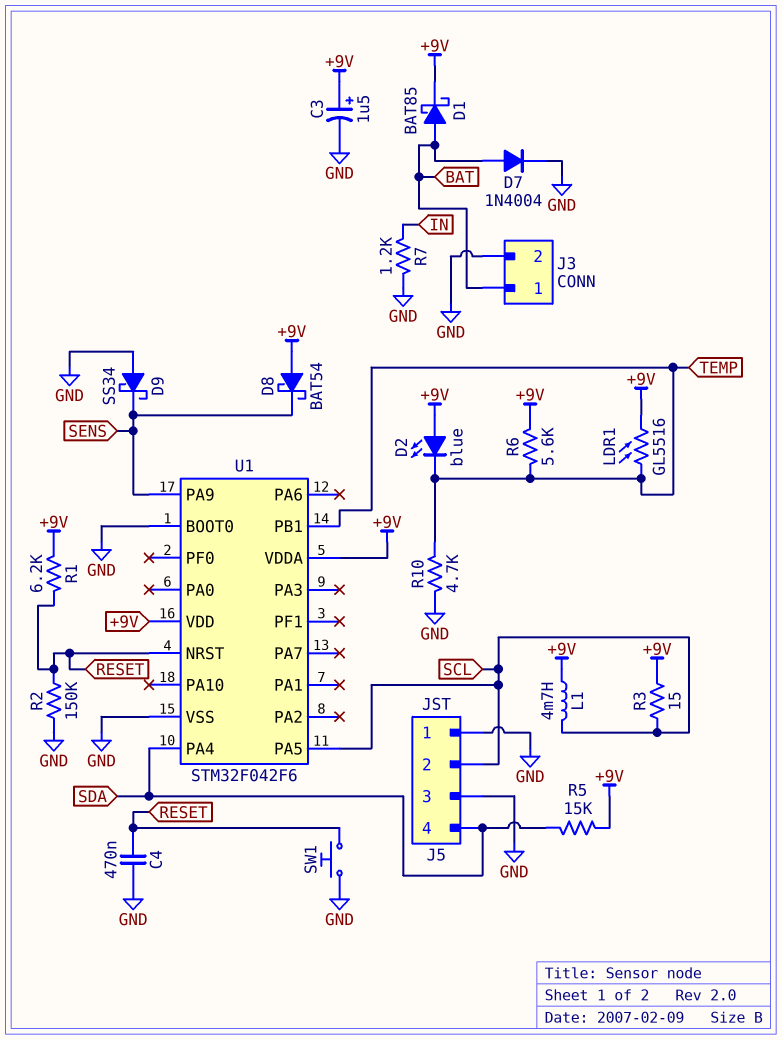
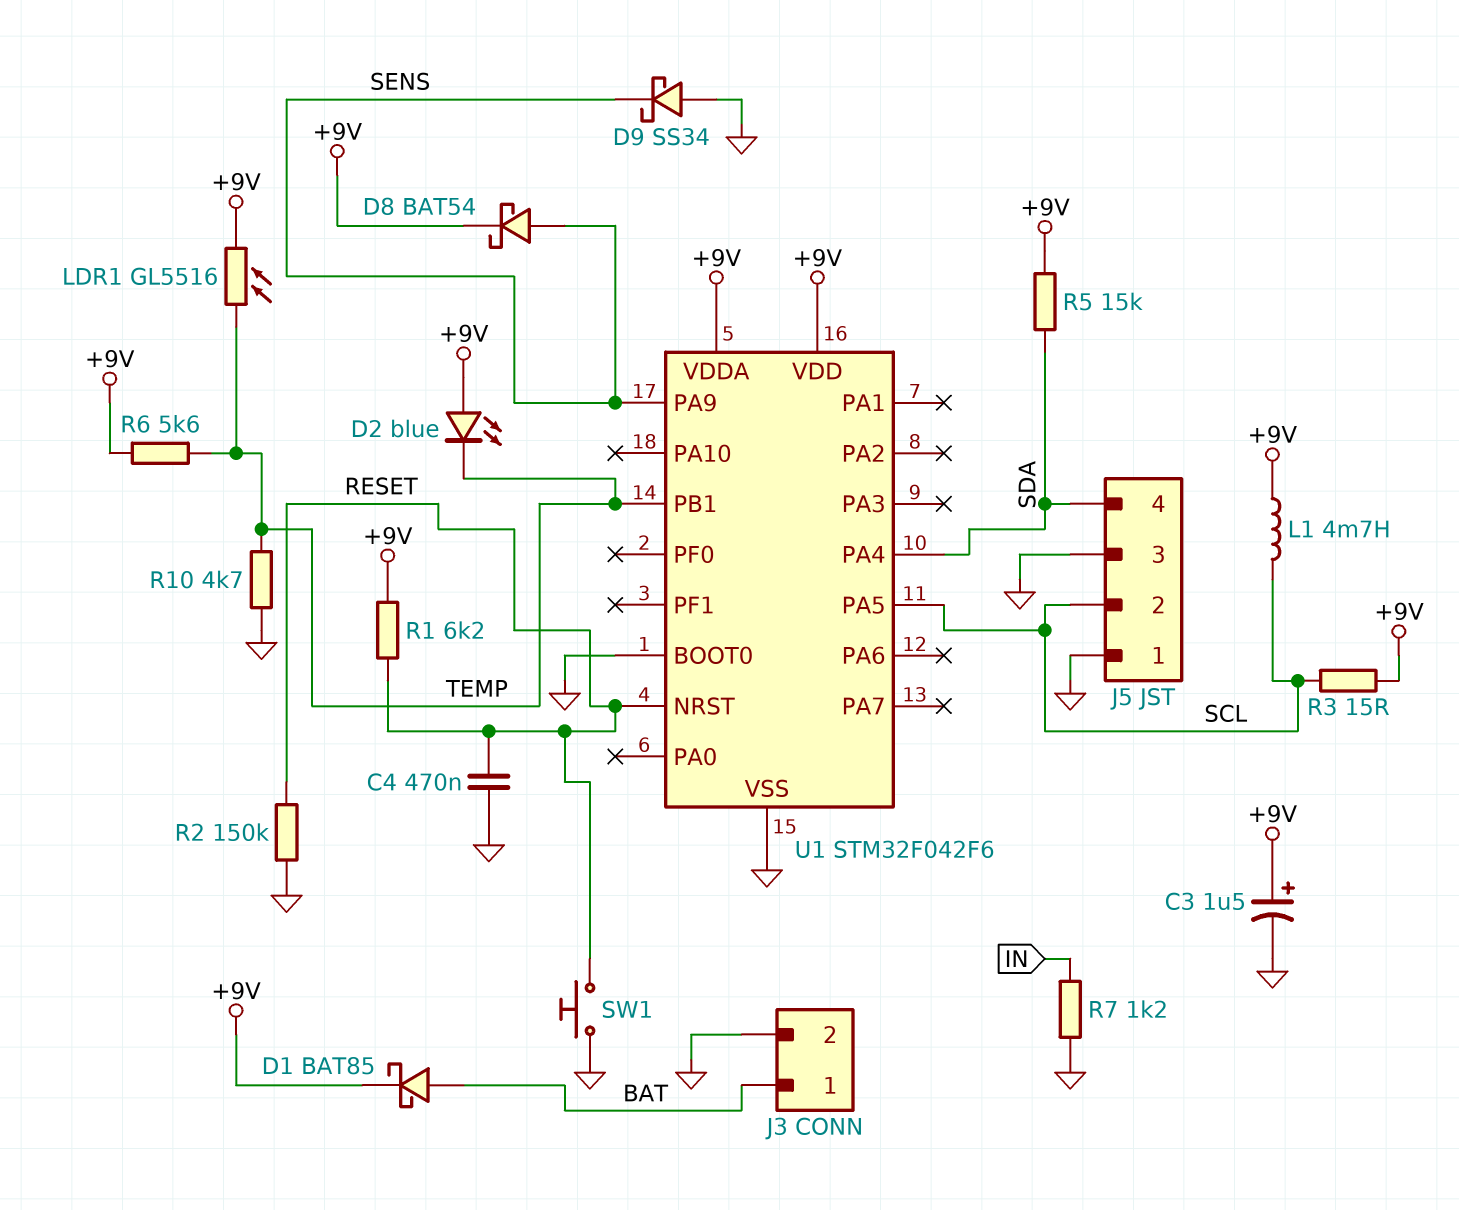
D7: diode 1N4004 (A BAT, K GND) -> none
D8: schottky BAT54 (A +9V, K SENS) -> schottky BAT54 (A SENS, K +9V)

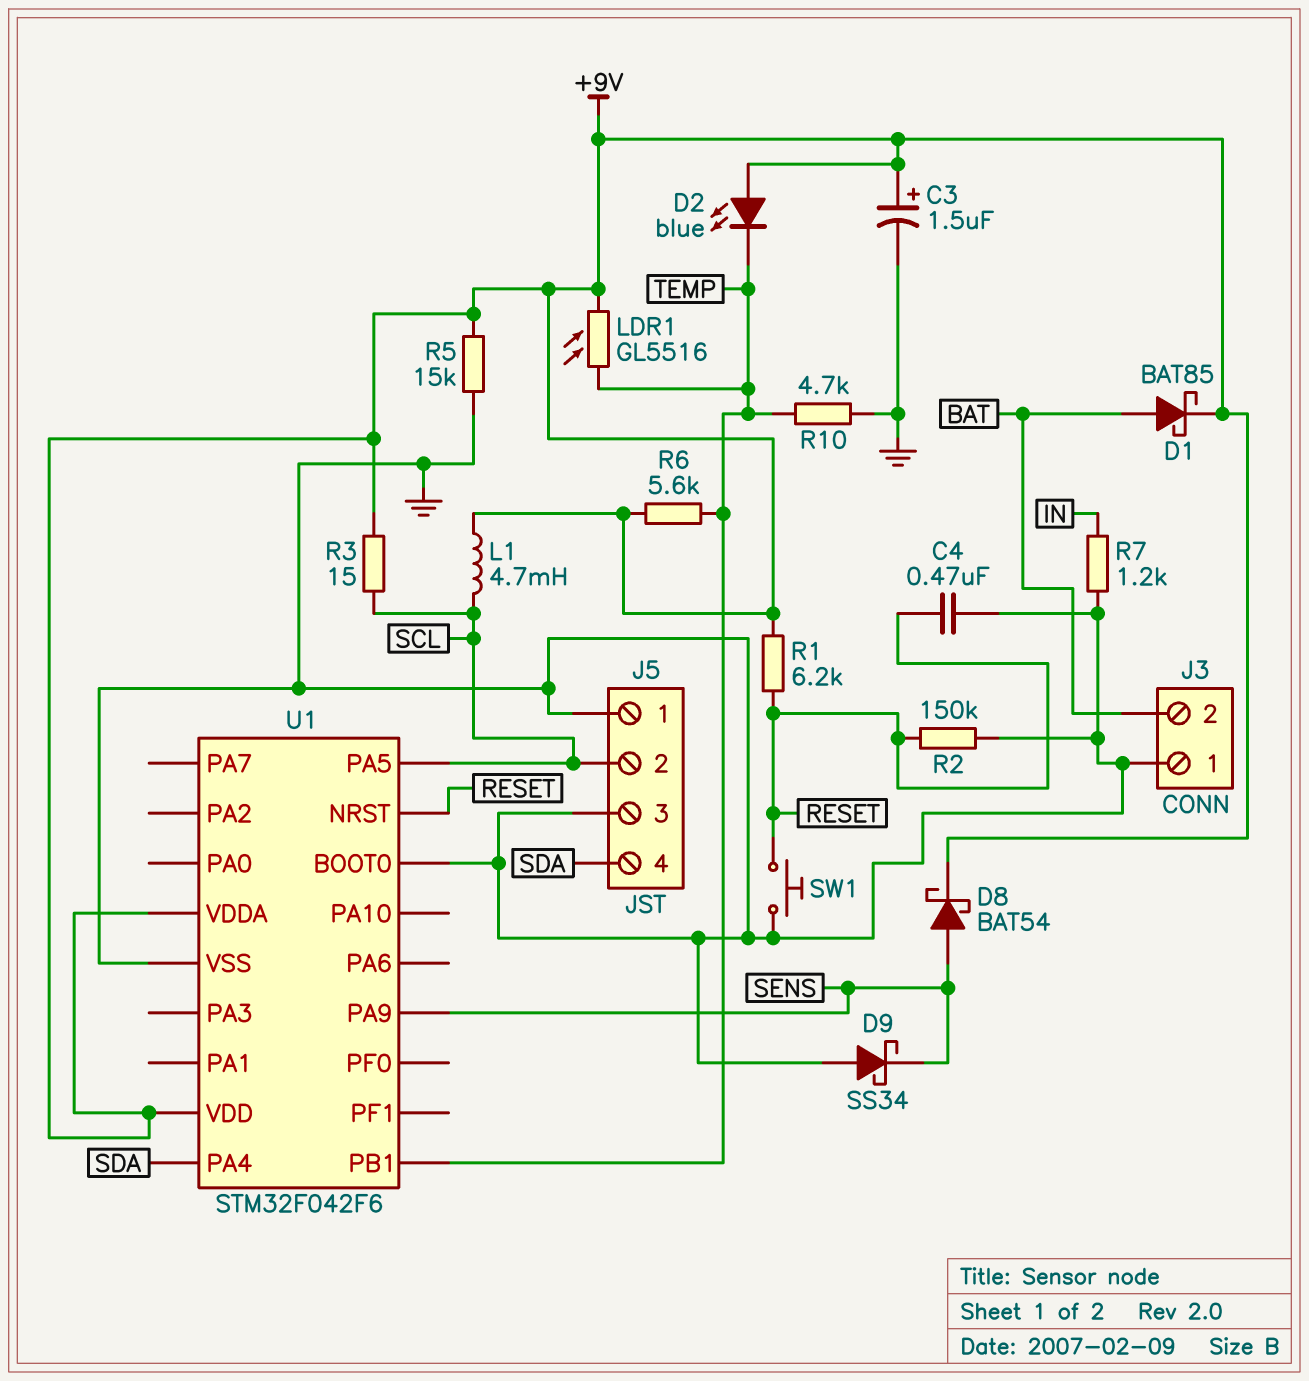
J3 pin 1: BAT -> GND
J3 pin 2: GND -> BAT
R5: 15k (+9V, SDA) -> 15k (+9V, GND)

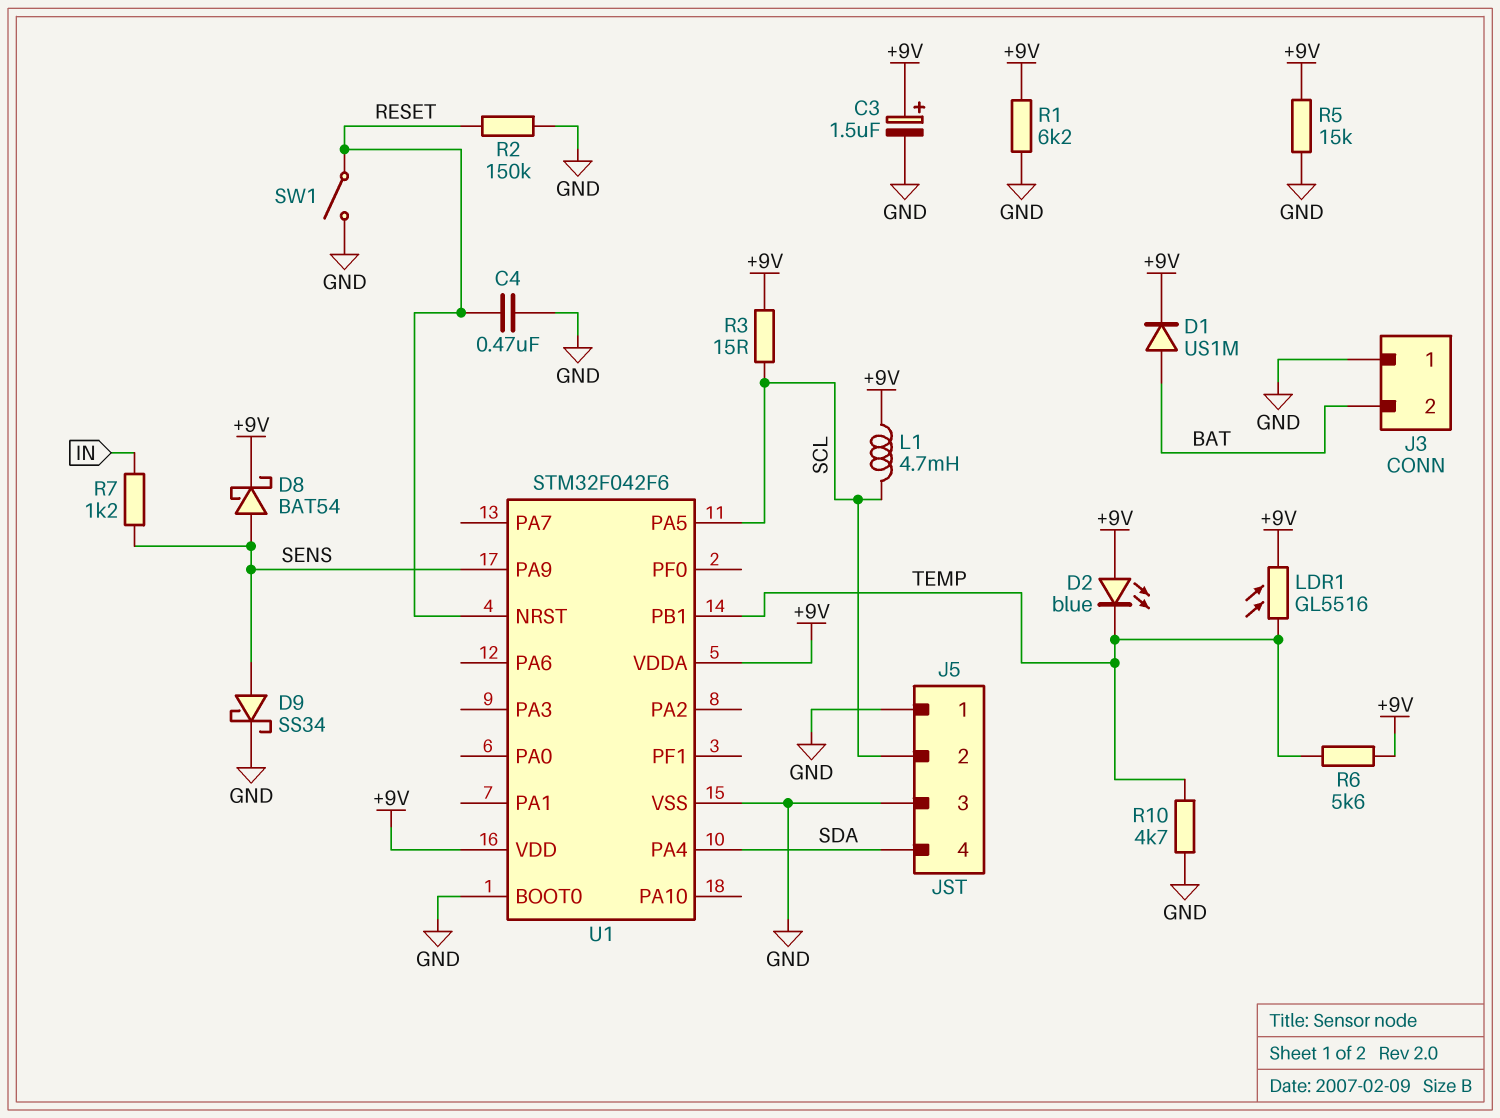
D1: schottky BAT85 (A BAT, K +9V) -> diode US1M (A BAT, K +9V)
D9: schottky SS34 (A GND, K SENS) -> schottky SS34 (A SENS, K GND)
R1: 6.2k (+9V, RESET) -> 6.2k (+9V, GND)
R7: 1.2k (GND, IN) -> 1.2k (IN, SENS)
SW1: button (GND, RESET) -> switch (GND, RESET)

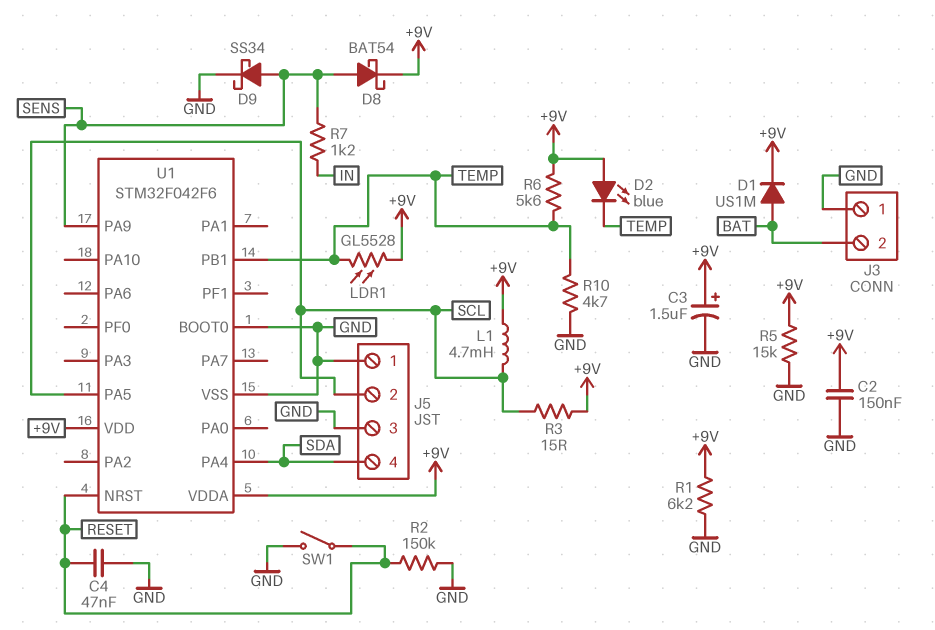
C2: none -> 150nF (+9V, GND)
C4: 470nF (GND, RESET) -> 47nF (GND, RESET)
LDR1: GL5516 (+9V, TEMP) -> GL5528 (+9V, TEMP)

